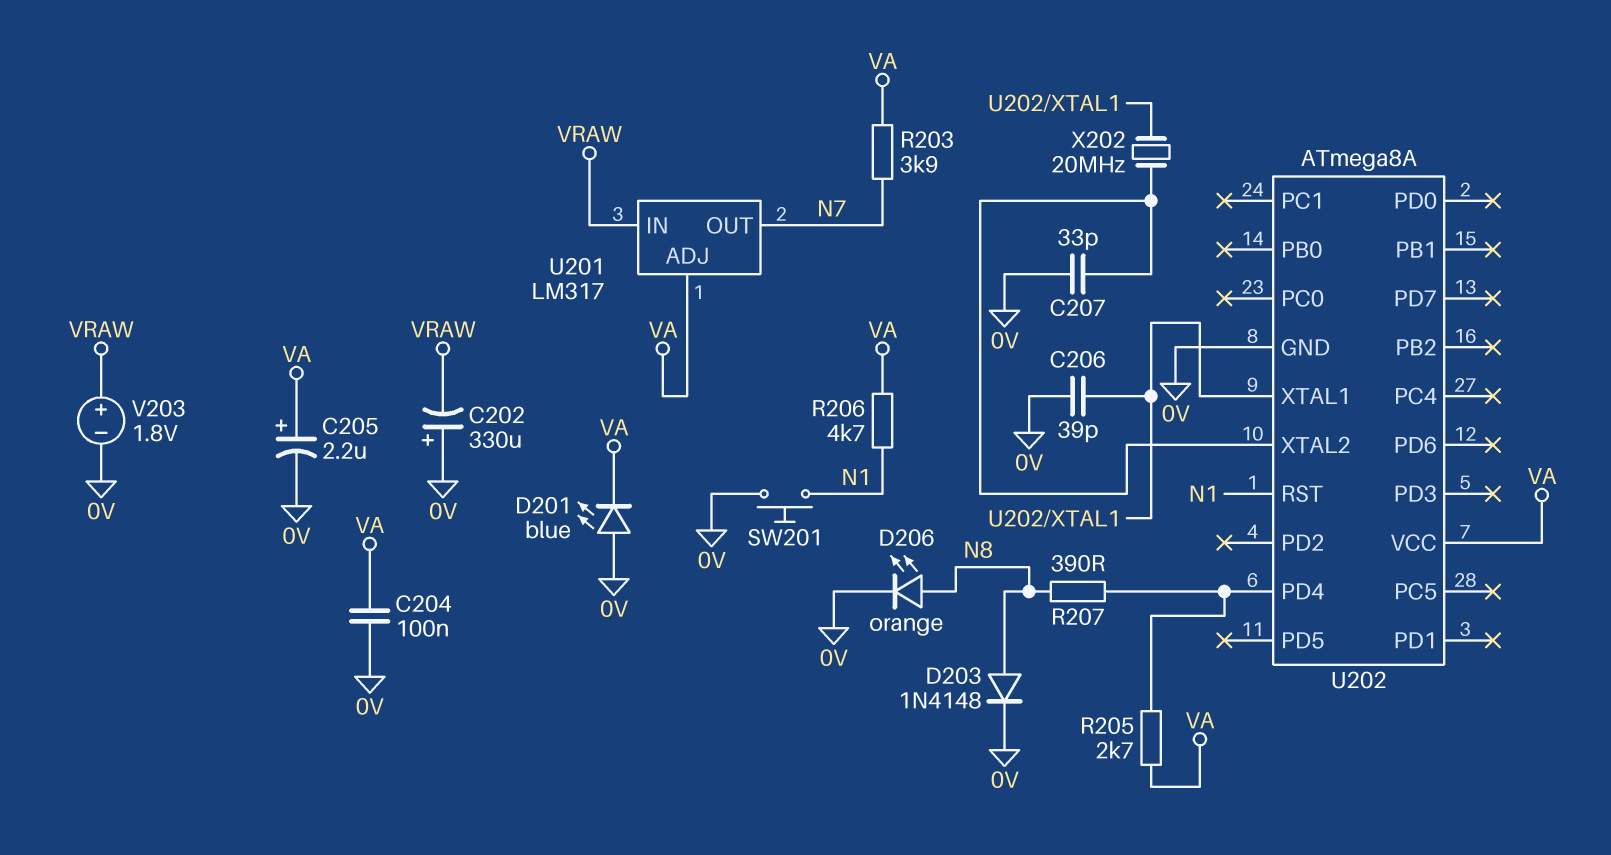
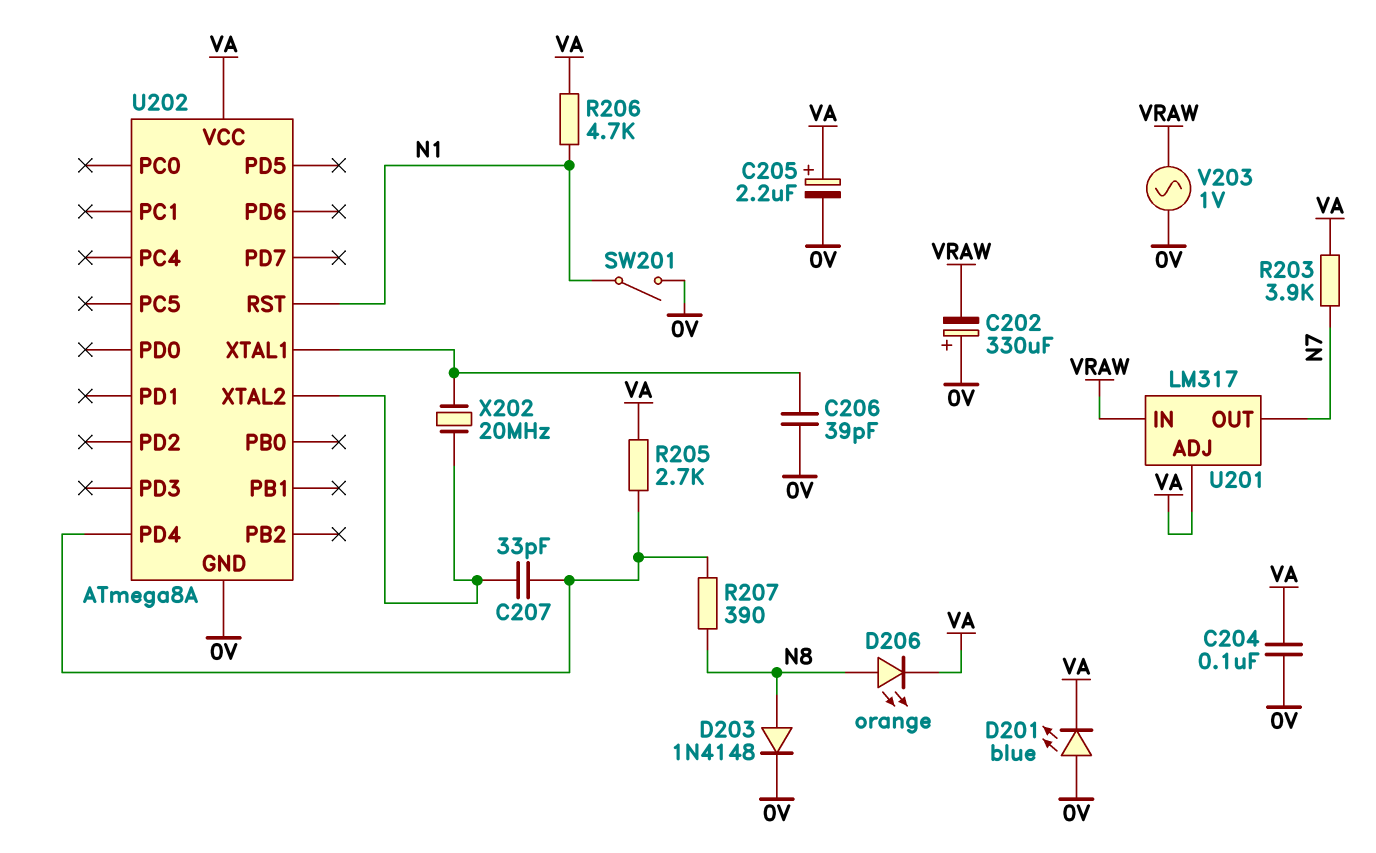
C207: 33pF (0V, U202/XTAL2) -> 33pF (U202/PD4, U202/XTAL2)
D206: LED orange (A N8, K 0V) -> LED orange (A N8, K VA)
SW201: button (0V, N1) -> switch (0V, N1)
V203: 1.8V (plus VRAW, minus 0V) -> AC 1V (0V, VRAW)

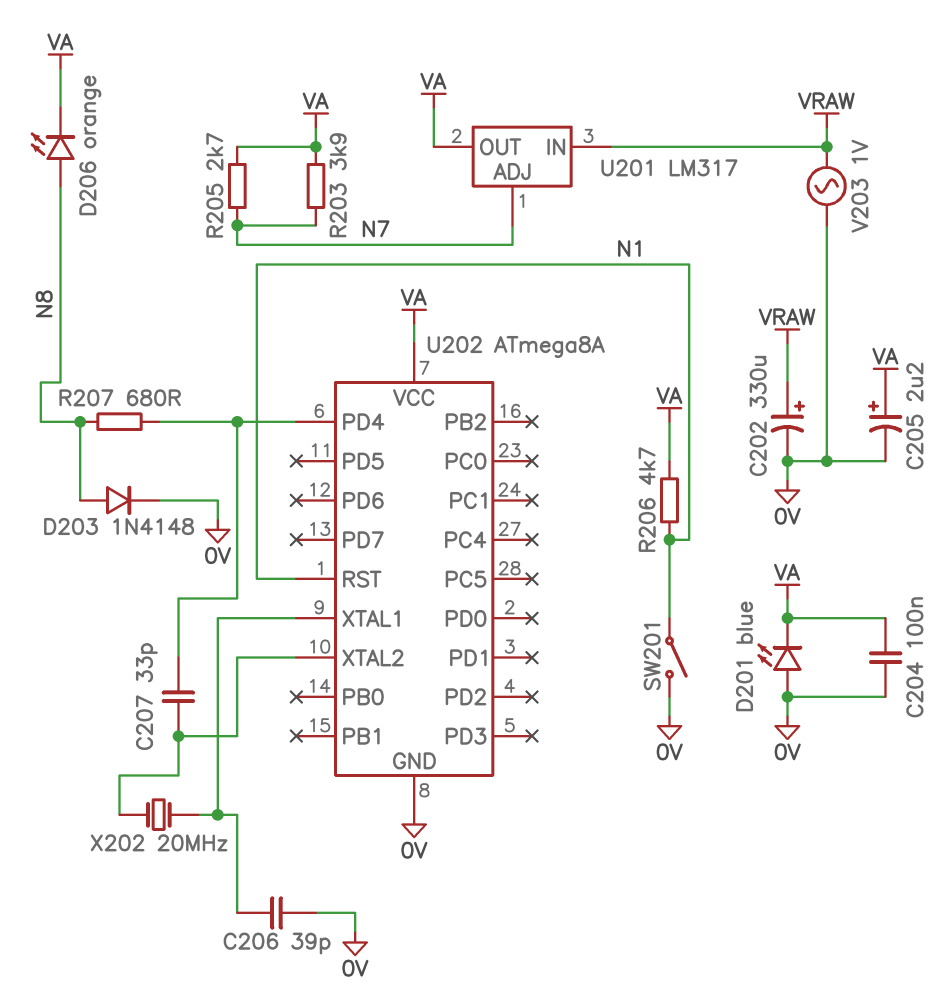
C202: 330uF (plus 0V, minus VRAW) -> 330uF (plus VRAW, minus 0V)
R205: 2.7k (U202/PD4, VA) -> 2.7k (N7, VA)
R207: 390 (N8, U202/PD4) -> 680 (N8, U202/PD4)
U201 pin ADJ: VA -> N7
U201 pin OUT: N7 -> VA

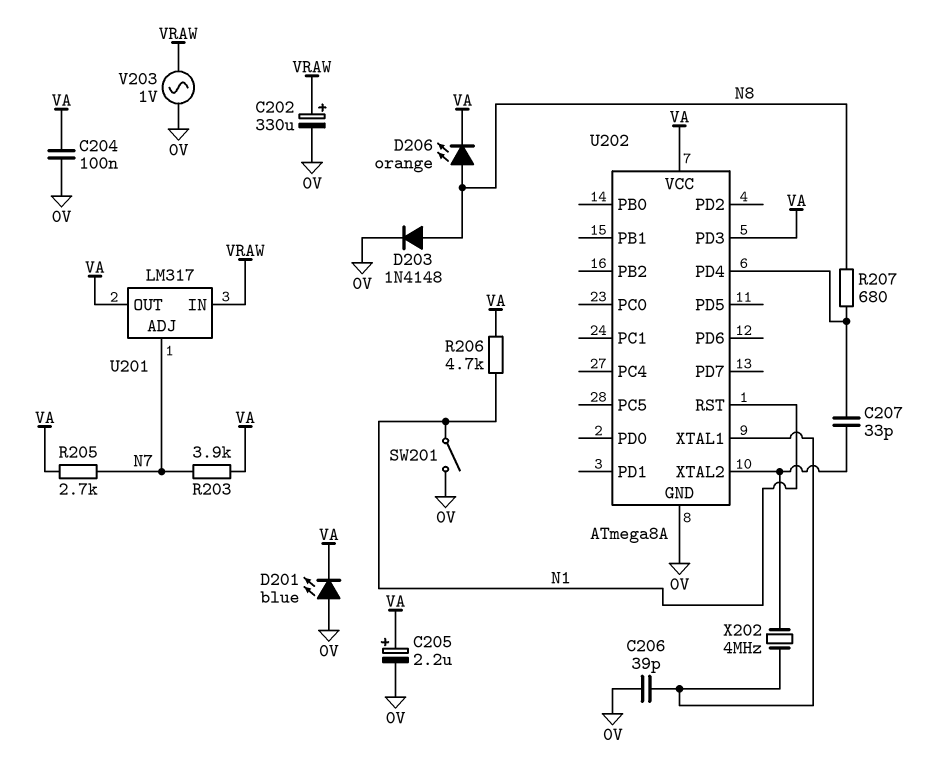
U202 pin PD3: none -> VA
X202: 20MHz (U202/XTAL1, U202/XTAL2) -> 4MHz (U202/XTAL1, U202/XTAL2)

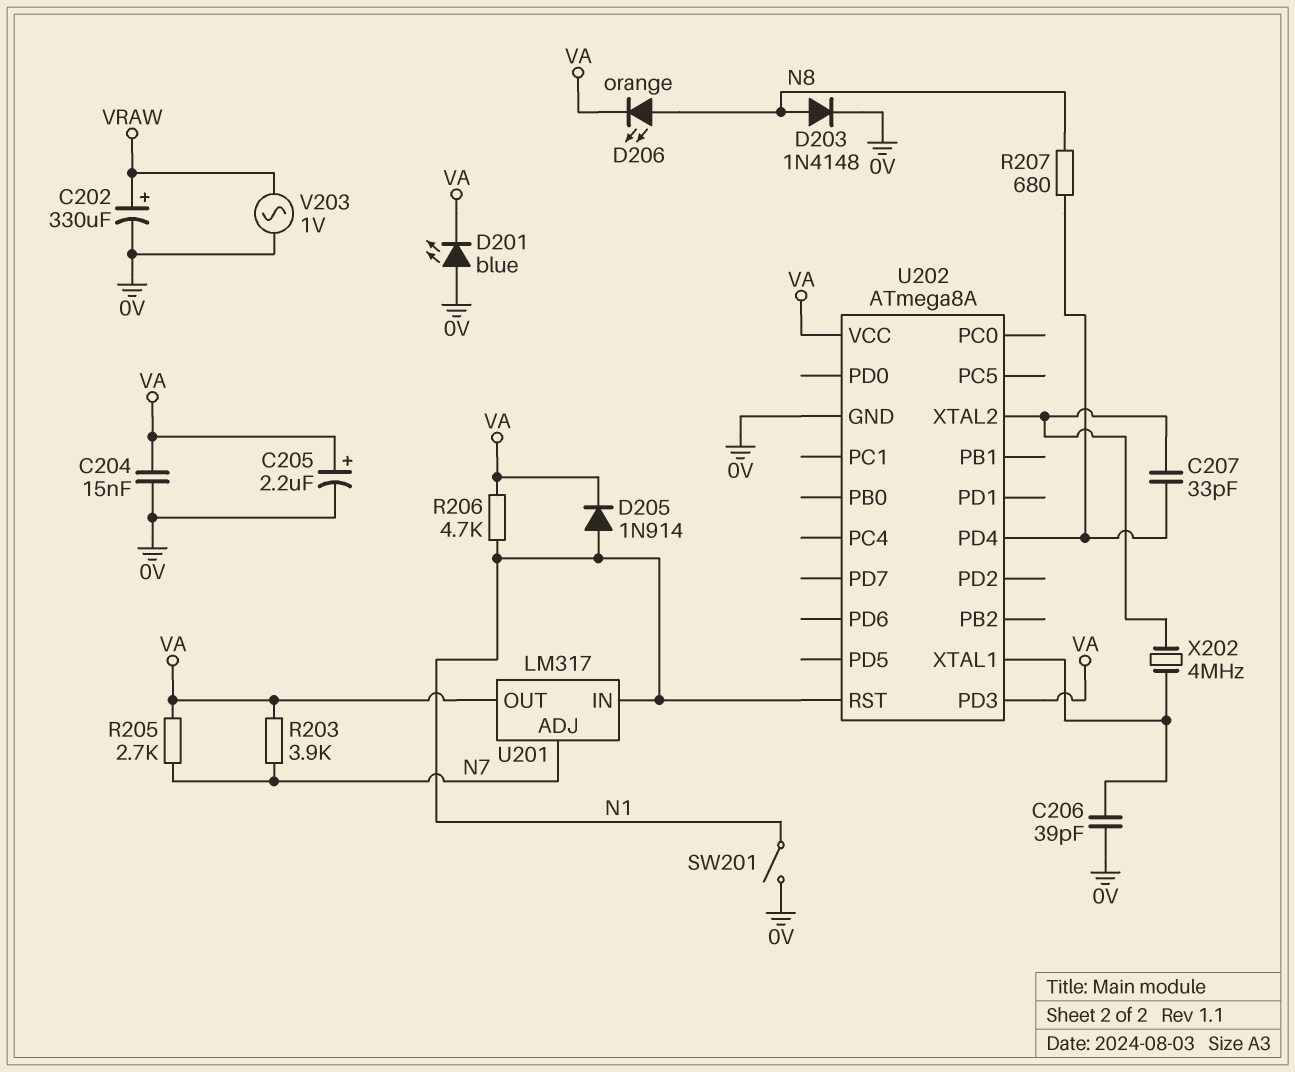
C204: 100nF (0V, VA) -> 15nF (0V, VA)
D205: none -> diode 1N914 (A N1, K VA)
U201 pin IN: VRAW -> N1

